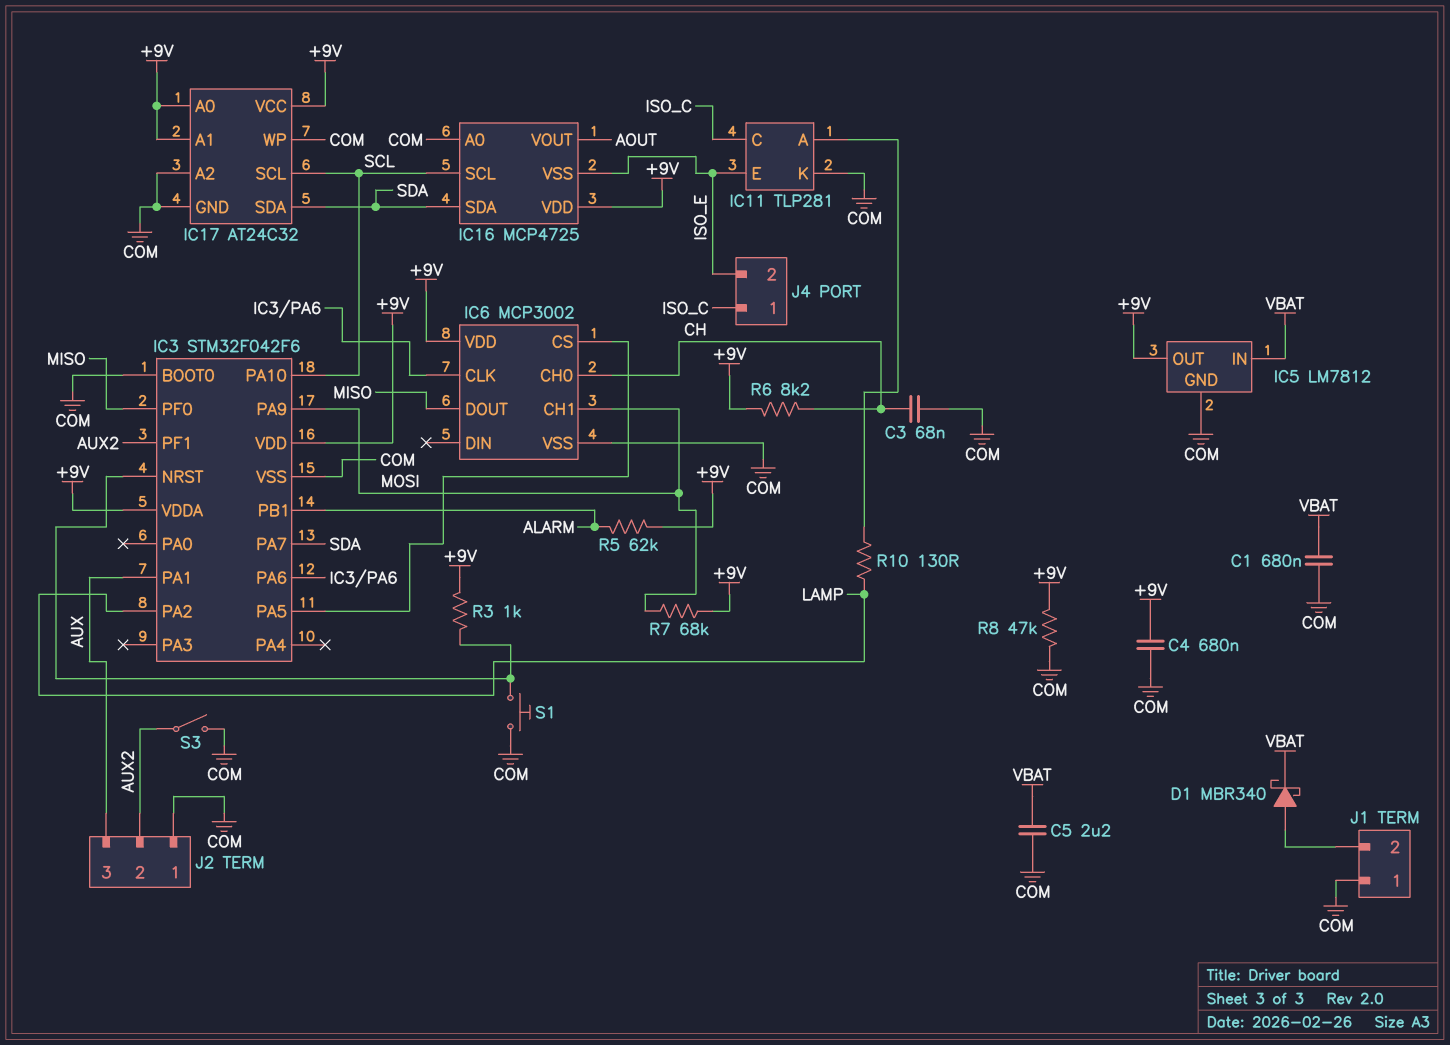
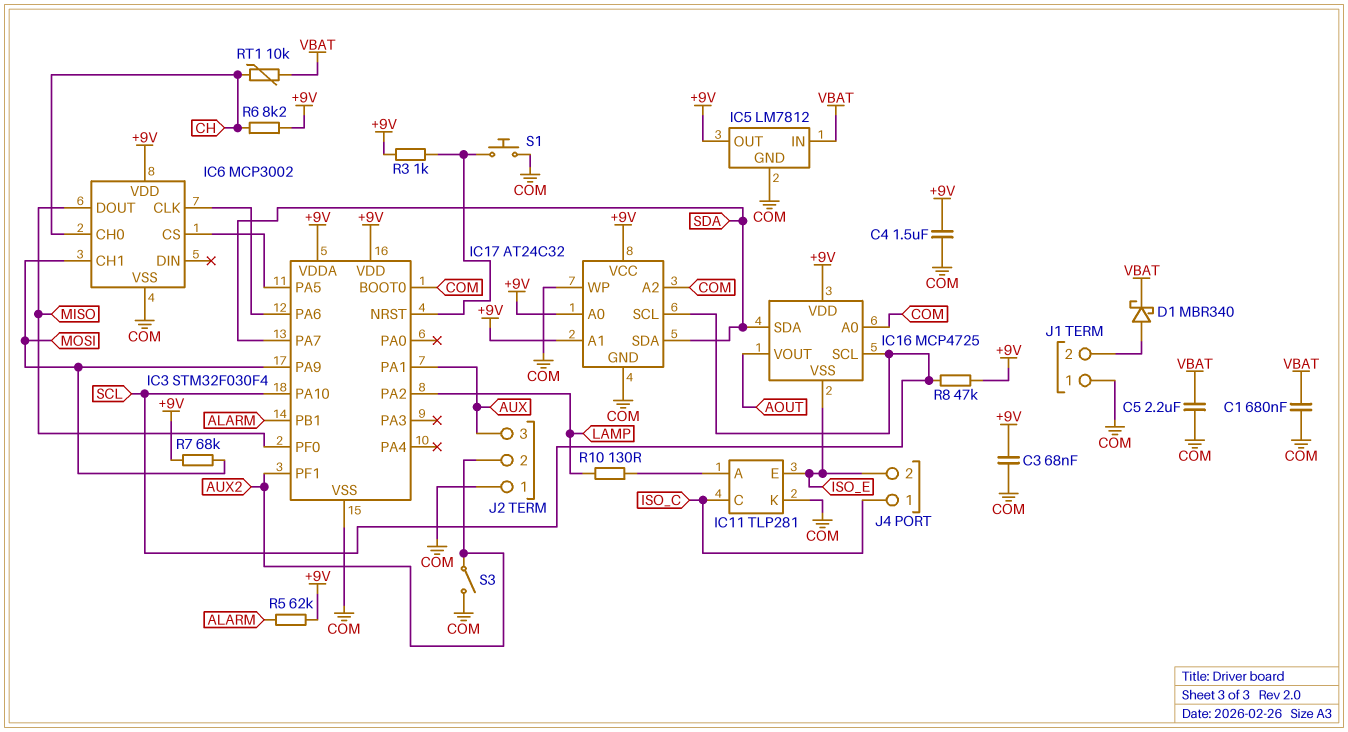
C3: 68nF (CH, COM) -> 68nF (+9V, COM)
C4: 680nF (+9V, COM) -> 1.5uF (+9V, COM)
IC3: STM32F042F6 -> STM32F030F4
R8: 47k (+9V, COM) -> 47k (+9V, SCL)
RT1: none -> 10k (CH, VBAT)

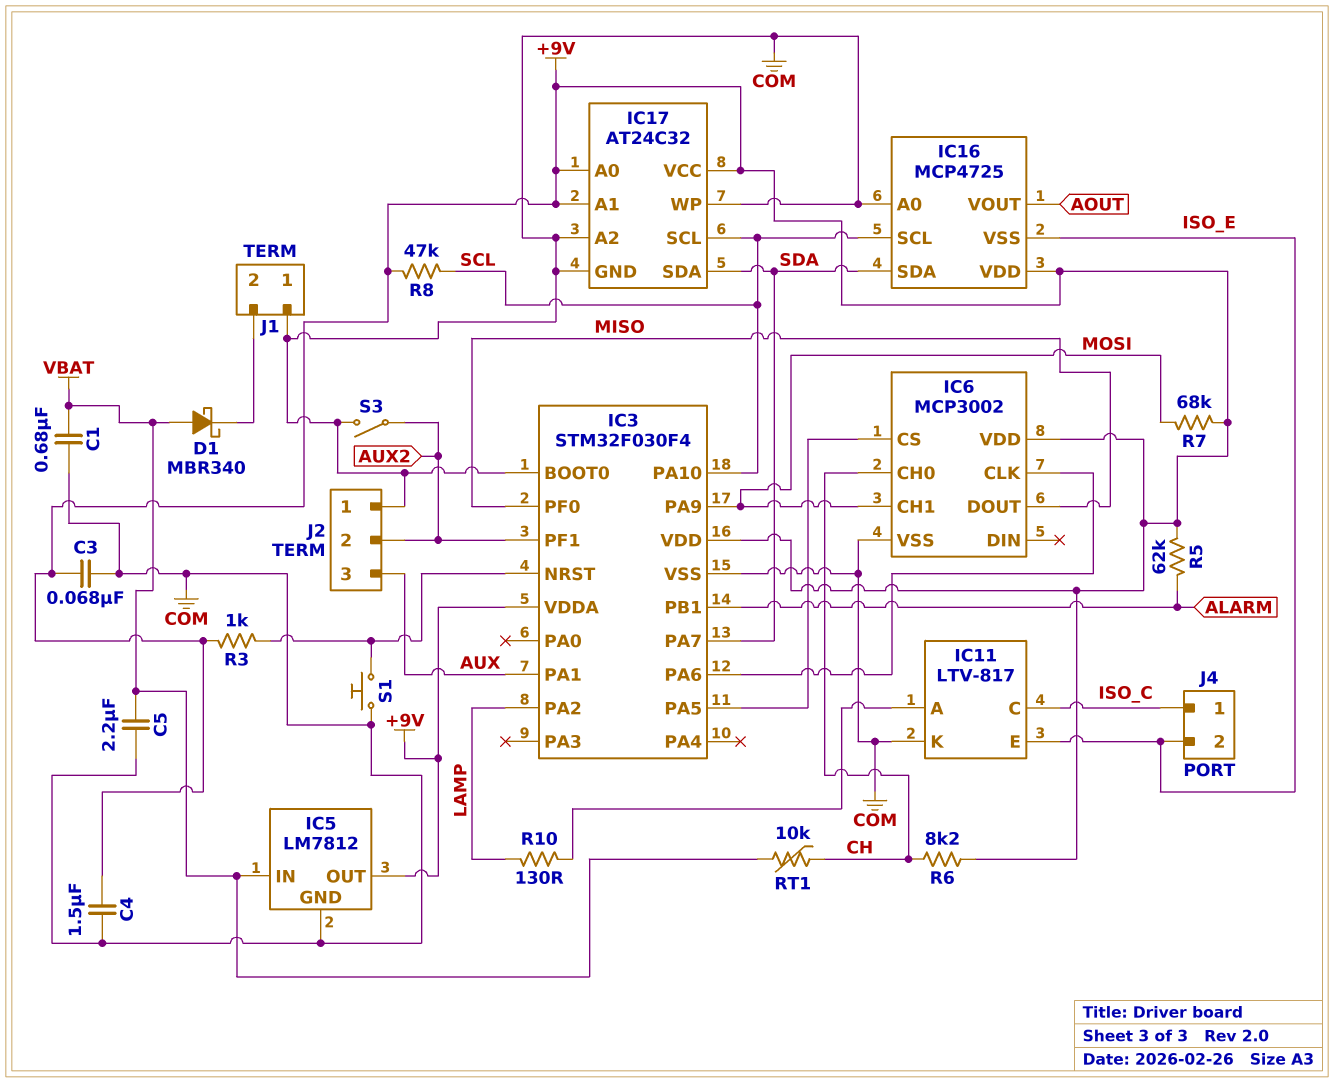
D1: schottky MBR340 (A J1/2, K VBAT) -> schottky MBR340 (A VBAT, K J1/2)
IC11: TLP281 -> LTV-817

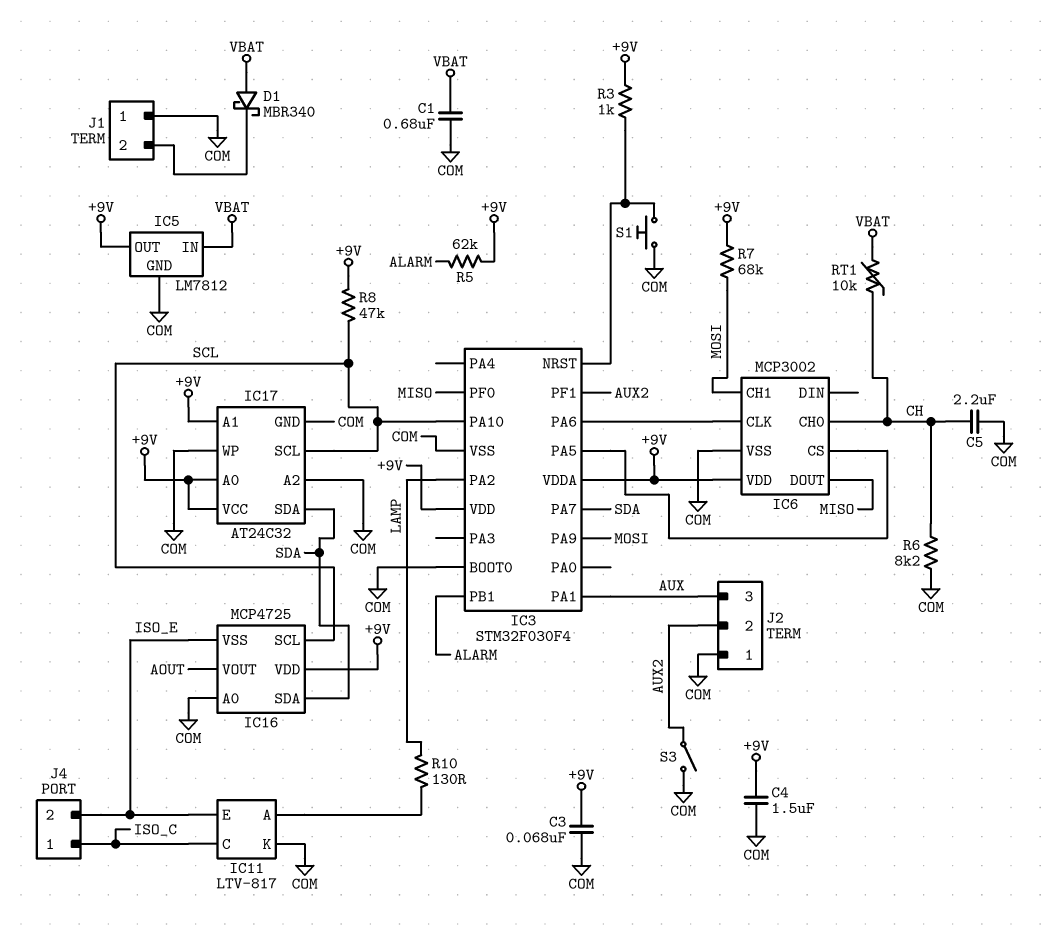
C5: 2.2uF (COM, VBAT) -> 2.2uF (CH, COM)
R6: 8.2k (+9V, CH) -> 8.2k (CH, COM)

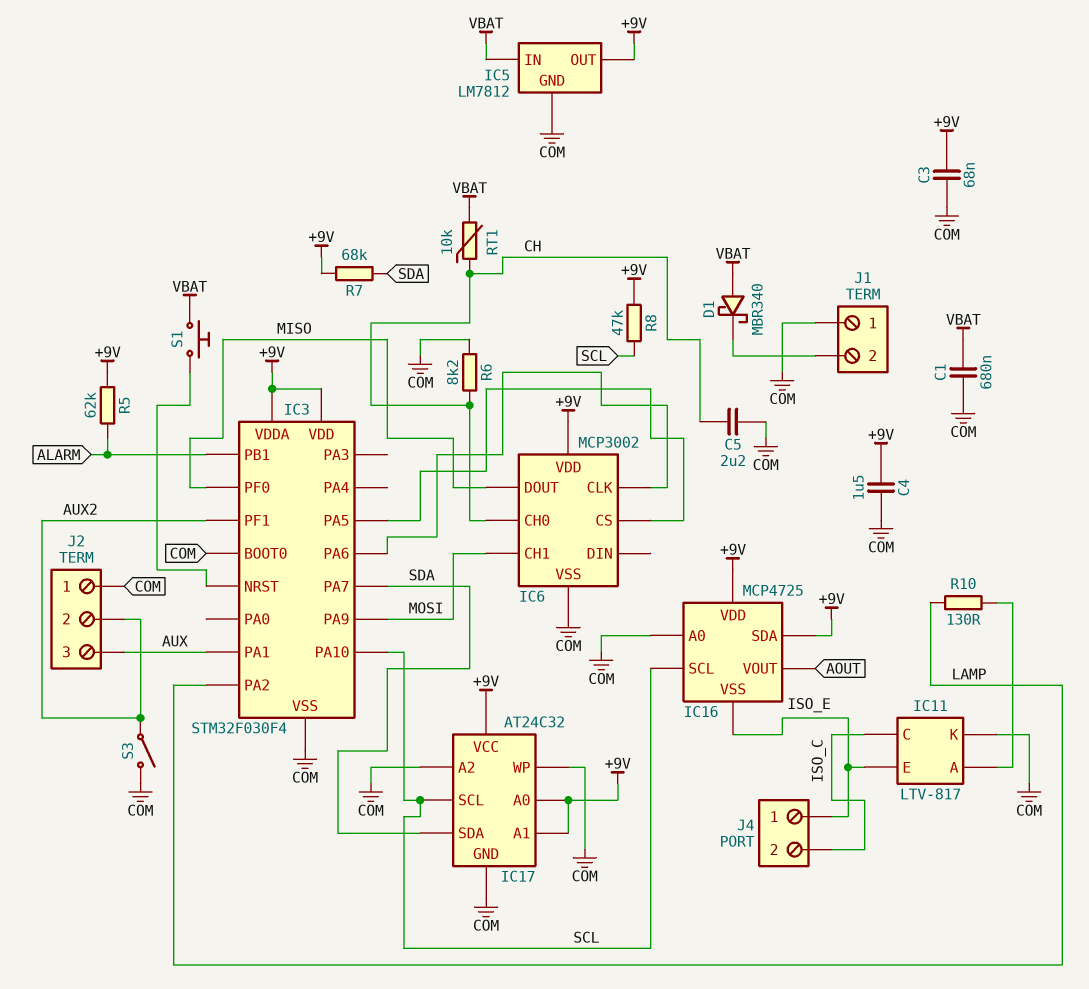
IC16 pin SDA: SDA -> +9V
J4 pin 1: ISO_C -> ISO_E
J4 pin 2: ISO_E -> ISO_C
R3: 1k (+9V, IC3/NRST) -> none
R7: 68k (+9V, MOSI) -> 68k (+9V, SDA)
S1: button (COM, IC3/NRST) -> button (IC3/NRST, VBAT)

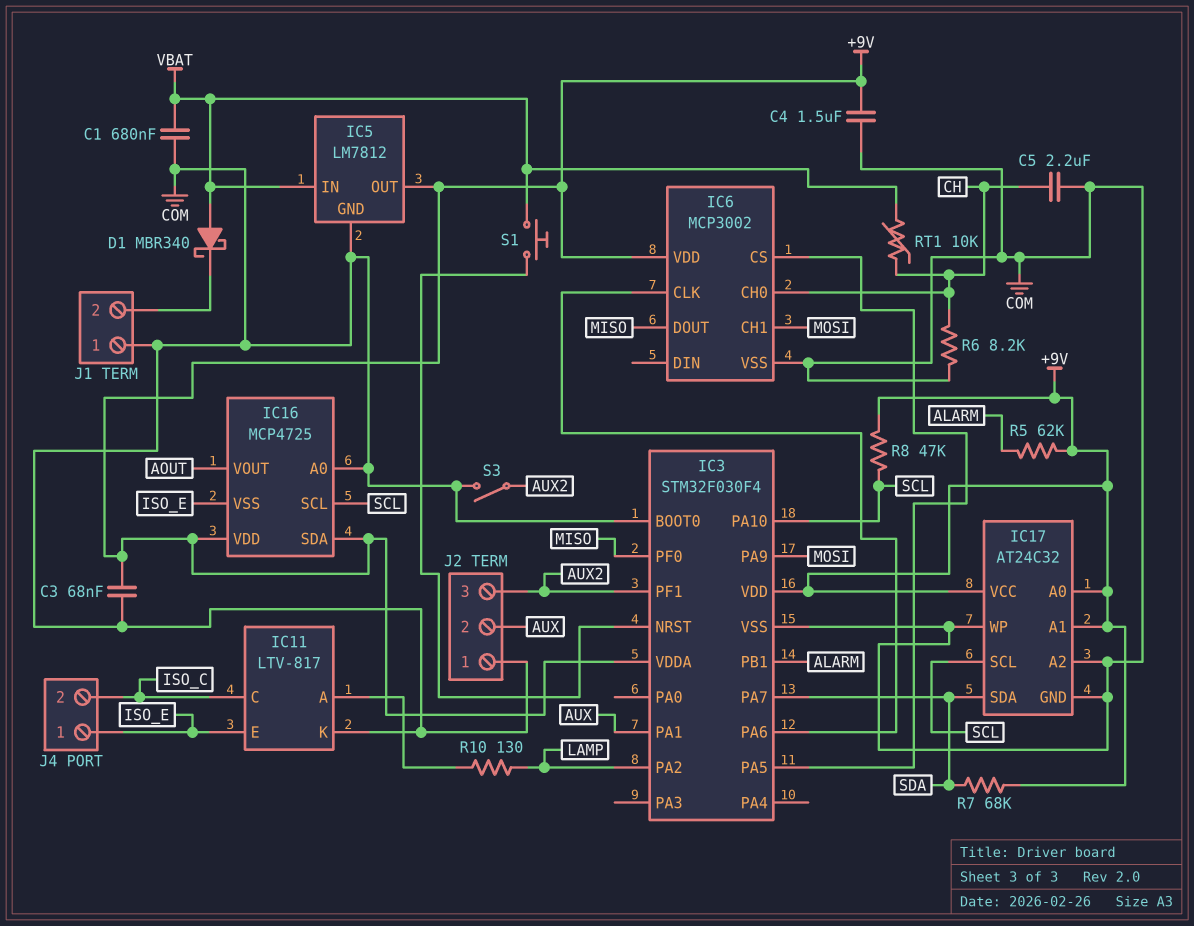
J2 pin 2: AUX2 -> AUX
J2 pin 3: AUX -> AUX2

